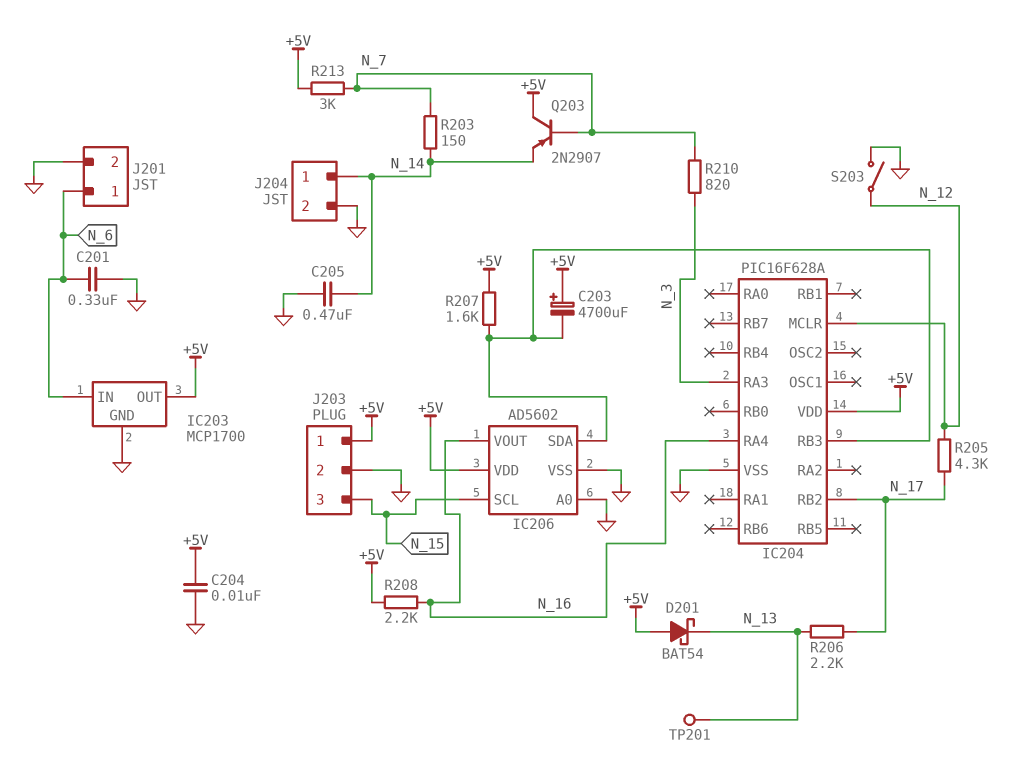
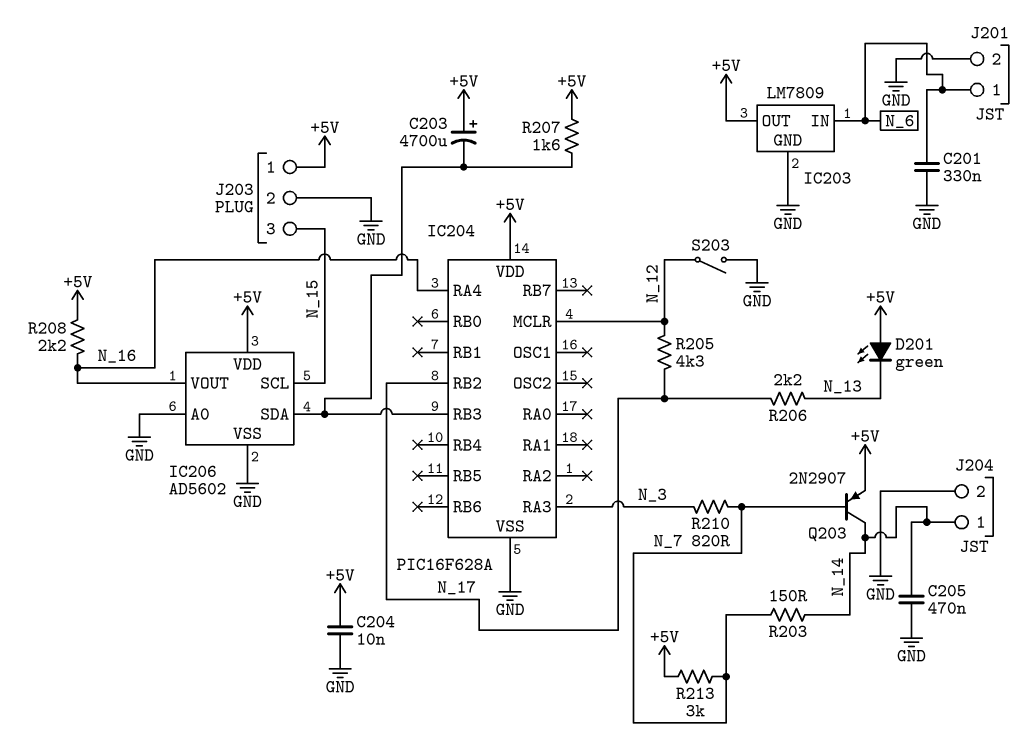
D201: schottky BAT54 (A +5V, K N_13) -> LED green (A +5V, K N_13)
IC203: MCP1700 -> LM7809
Q203: PNP 2N2907 (B N_7, C +5V, E N_14) -> PNP 2N2907 (B N_7, C N_14, E +5V)
TP201: test point (N_13) -> none

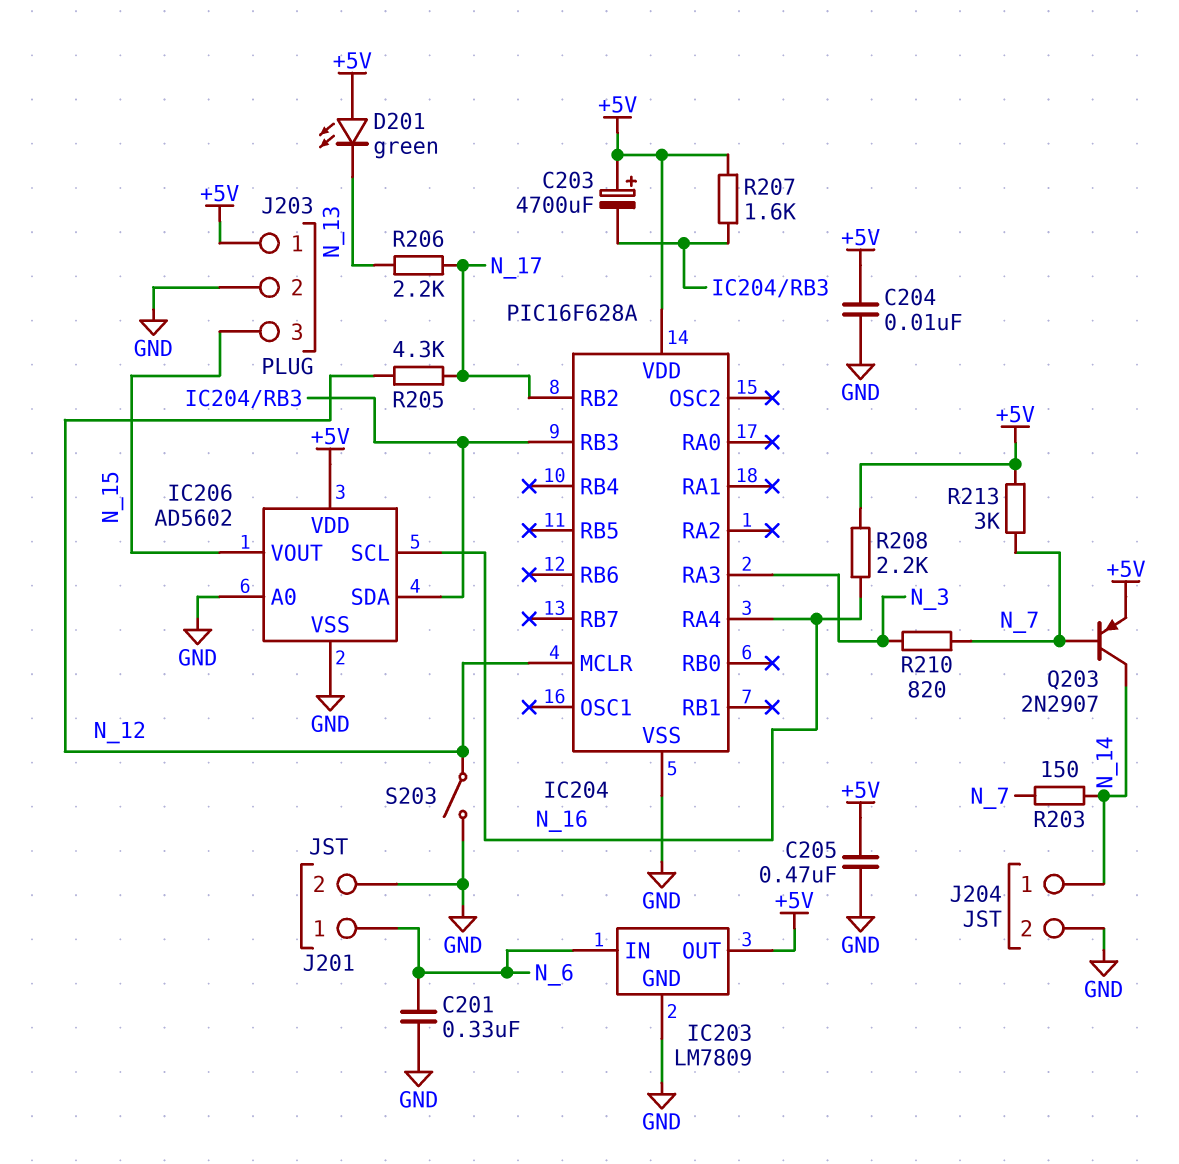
C205: 470nF (GND, N_14) -> 470nF (+5V, GND)
IC206 pin SCL: N_15 -> N_16
IC206 pin VOUT: N_16 -> N_15

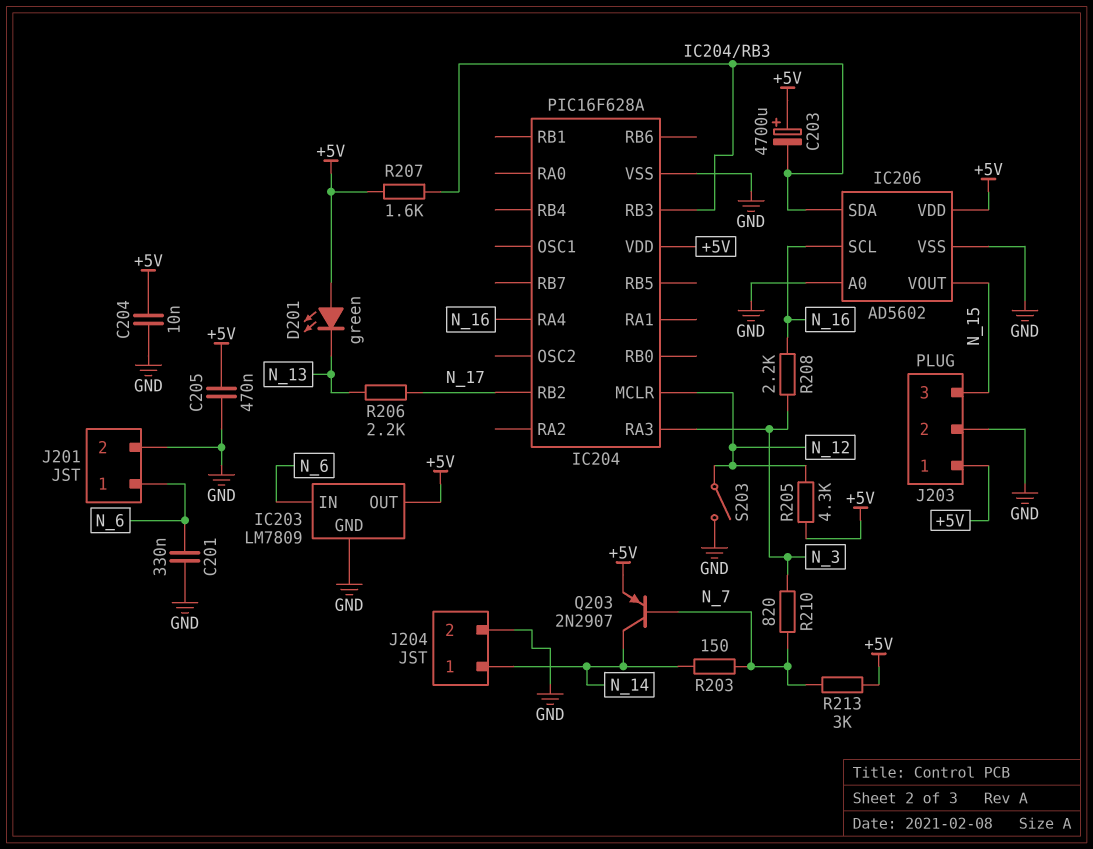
R205: 4.3k (N_12, N_17) -> 4.3k (+5V, N_12)
R208: 2.2k (+5V, N_16) -> 2.2k (N_3, N_16)

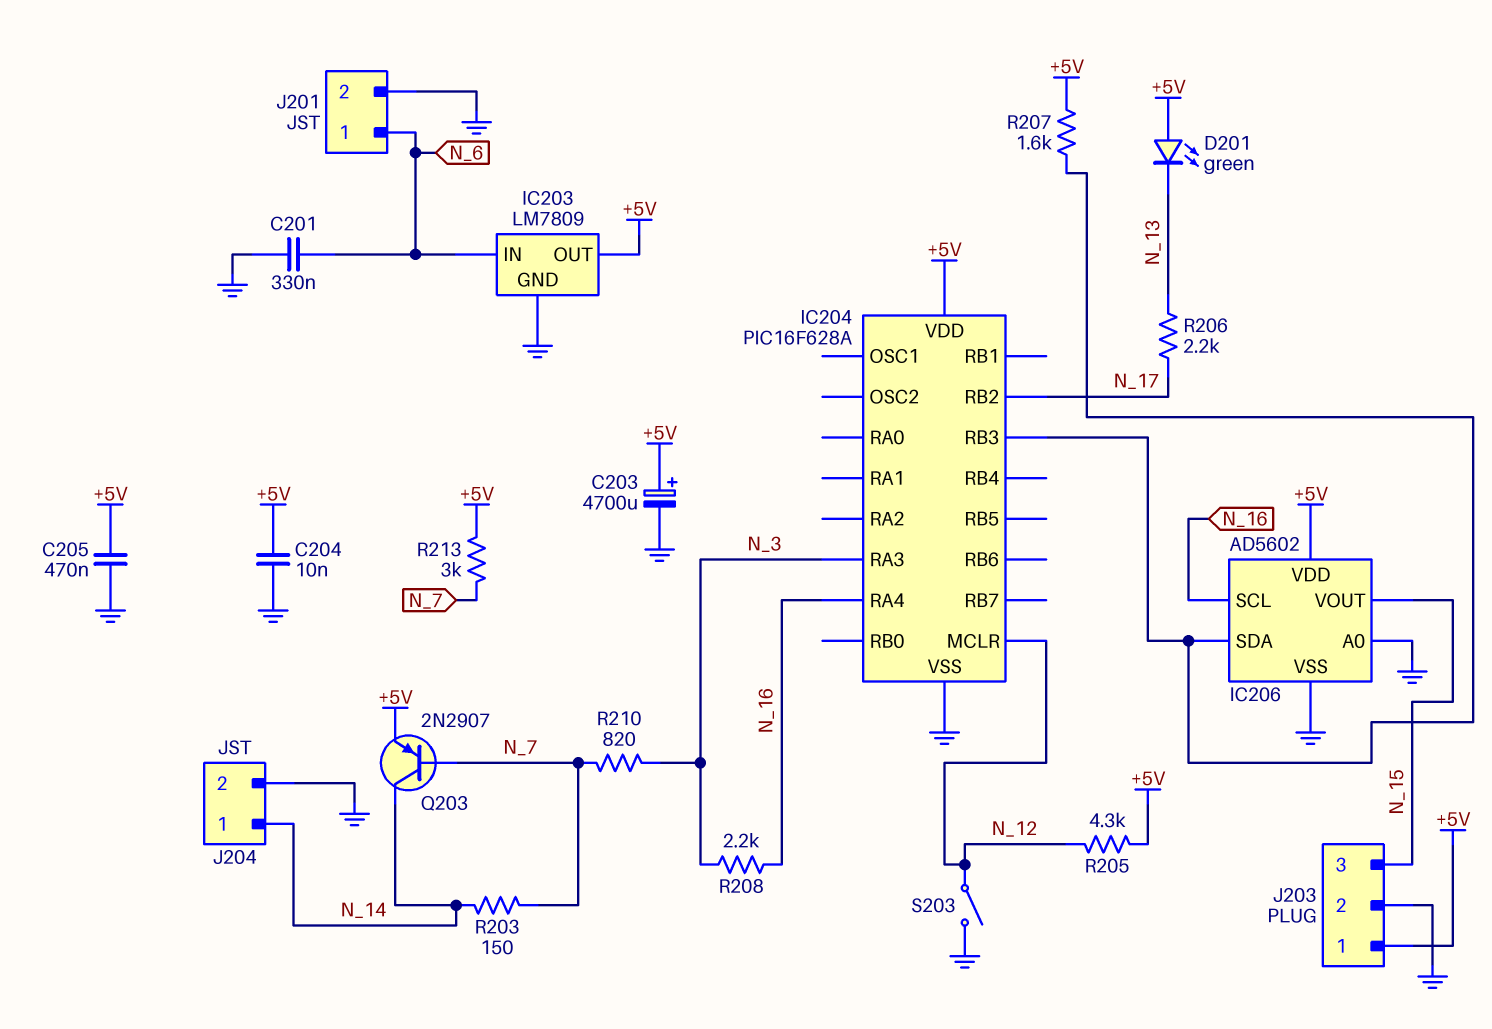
C203: 4700uF (plus +5V, minus IC204/RB3) -> 4700uF (plus +5V, minus GND)

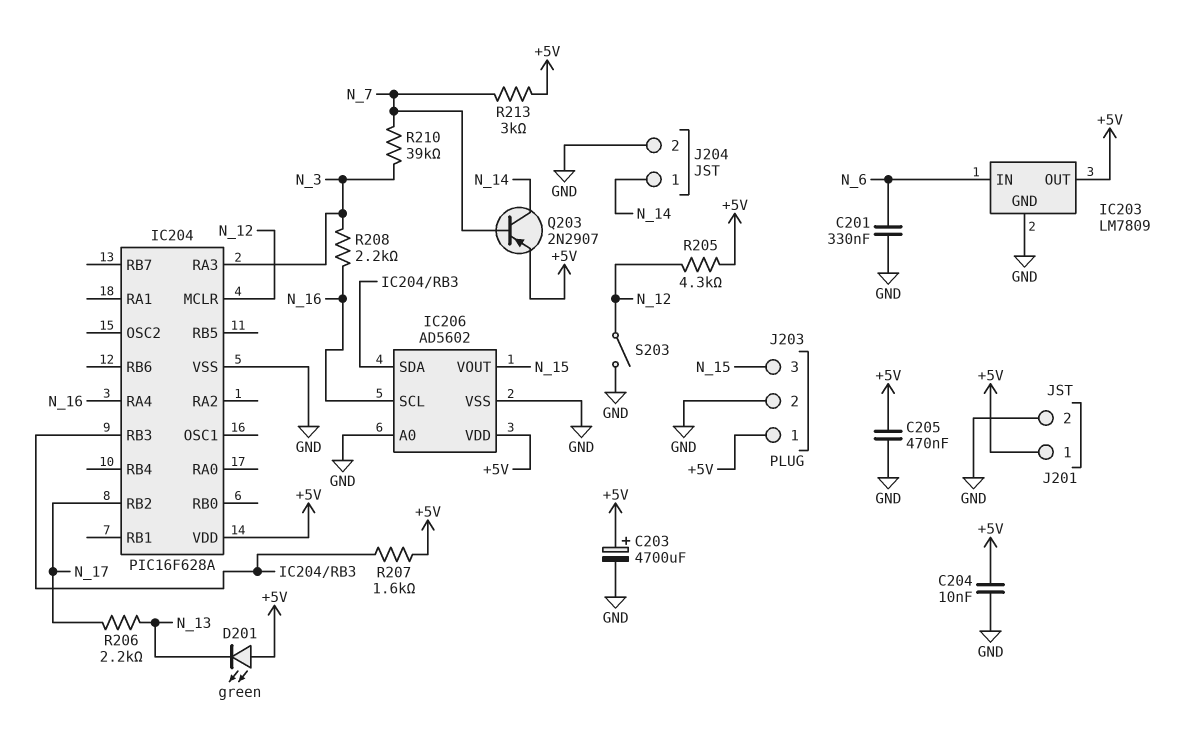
J201 pin 1: N_6 -> +5V
R203: 150 (N_7, N_14) -> none
R210: 820 (N_3, N_7) -> 39k (N_3, N_7)

